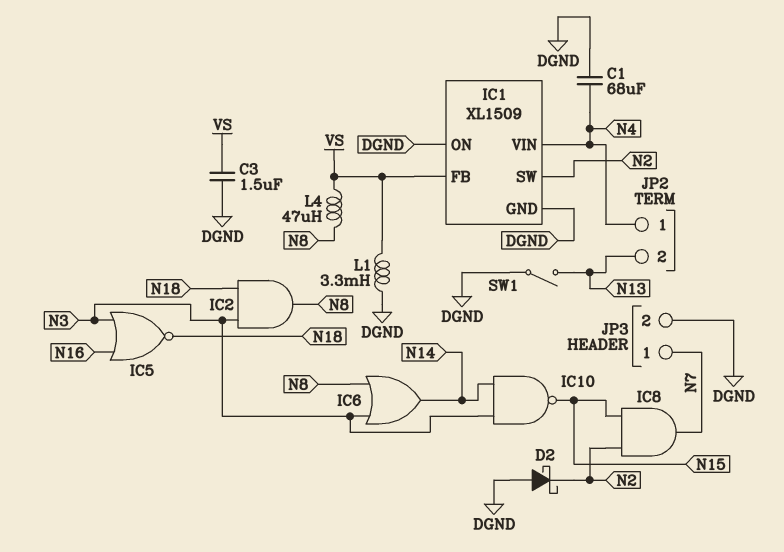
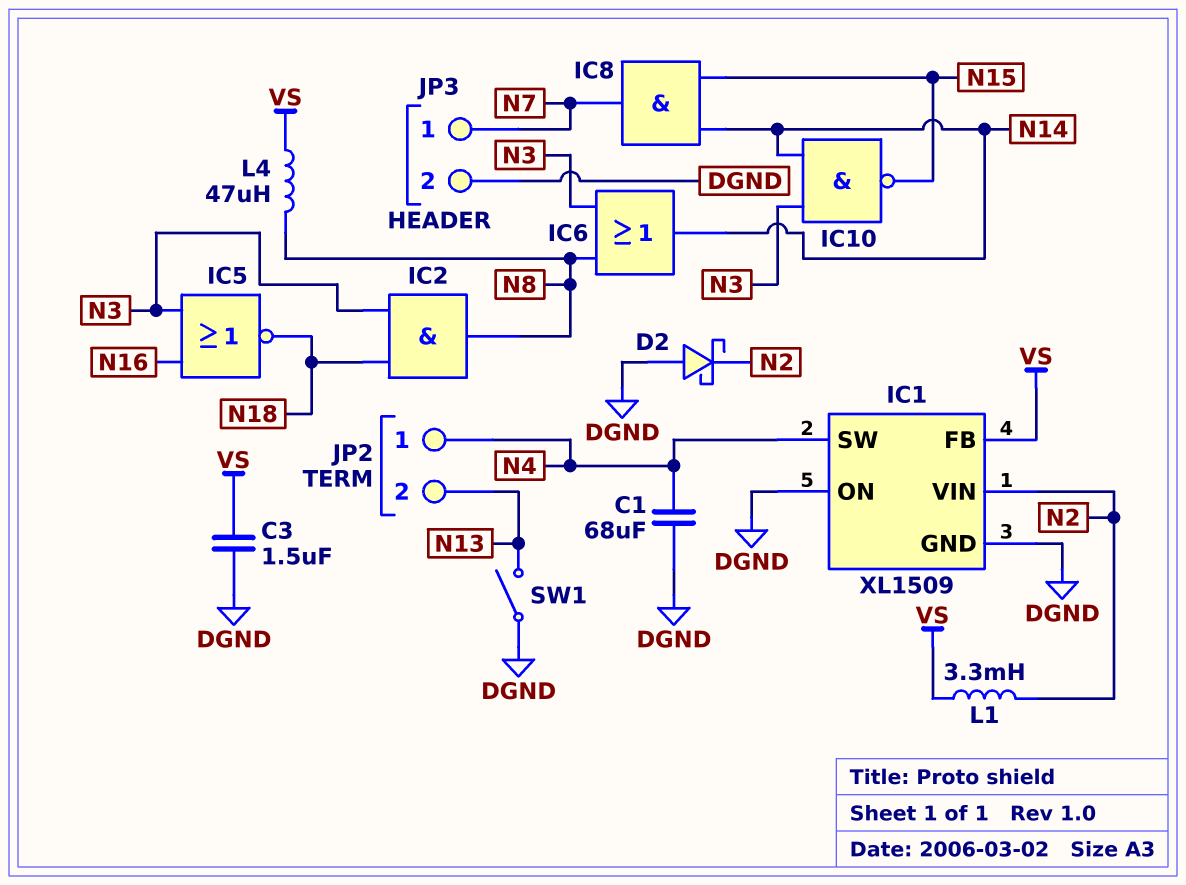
IC1 pin SW: N2 -> N4
IC1 pin VIN: N4 -> N2
IC8: AND (in N2, in N15, out N7) -> AND (in N14, in N15, out N7)
L1: 3.3mH (DGND, VS) -> 3.3mH (N2, VS)

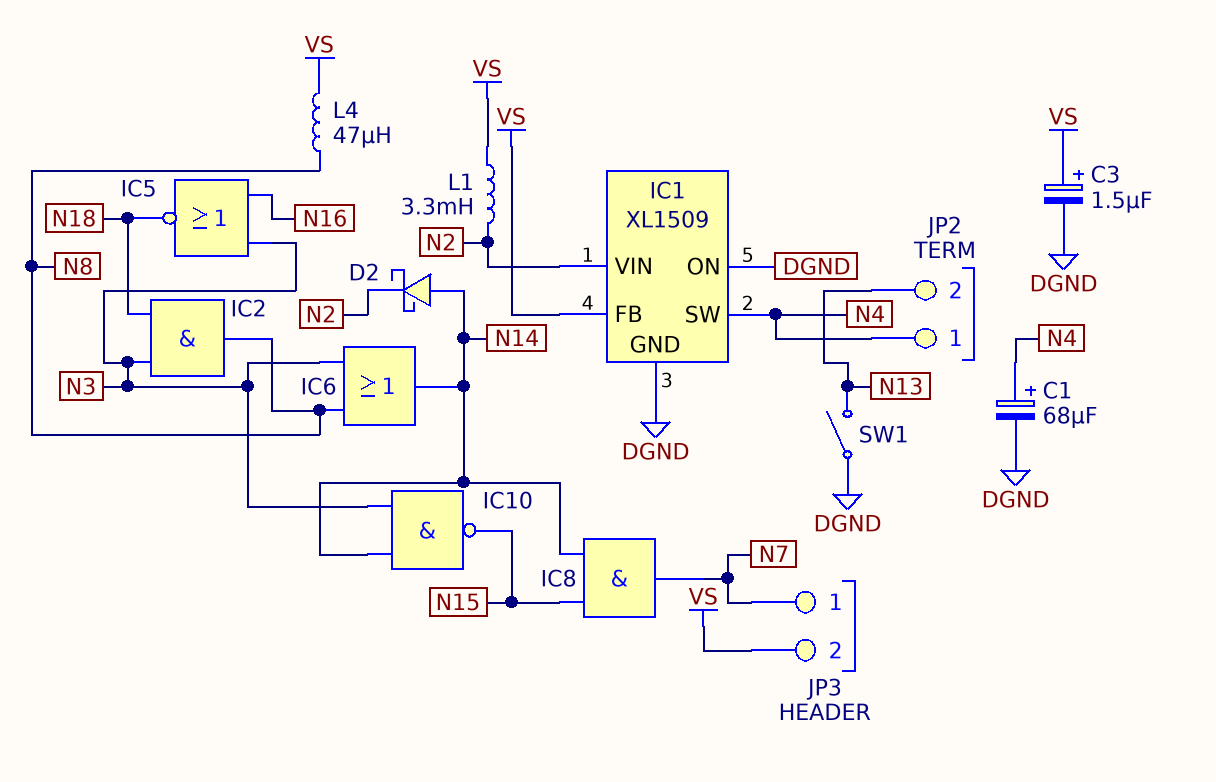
C1: 68uF (DGND, N4) -> 68uF (plus N4, minus DGND)
C3: 1.5uF (DGND, VS) -> 1.5uF (plus VS, minus DGND)
D2: schottky (A DGND, K N2) -> schottky (A N14, K N2)
JP3 pin 2: DGND -> VS

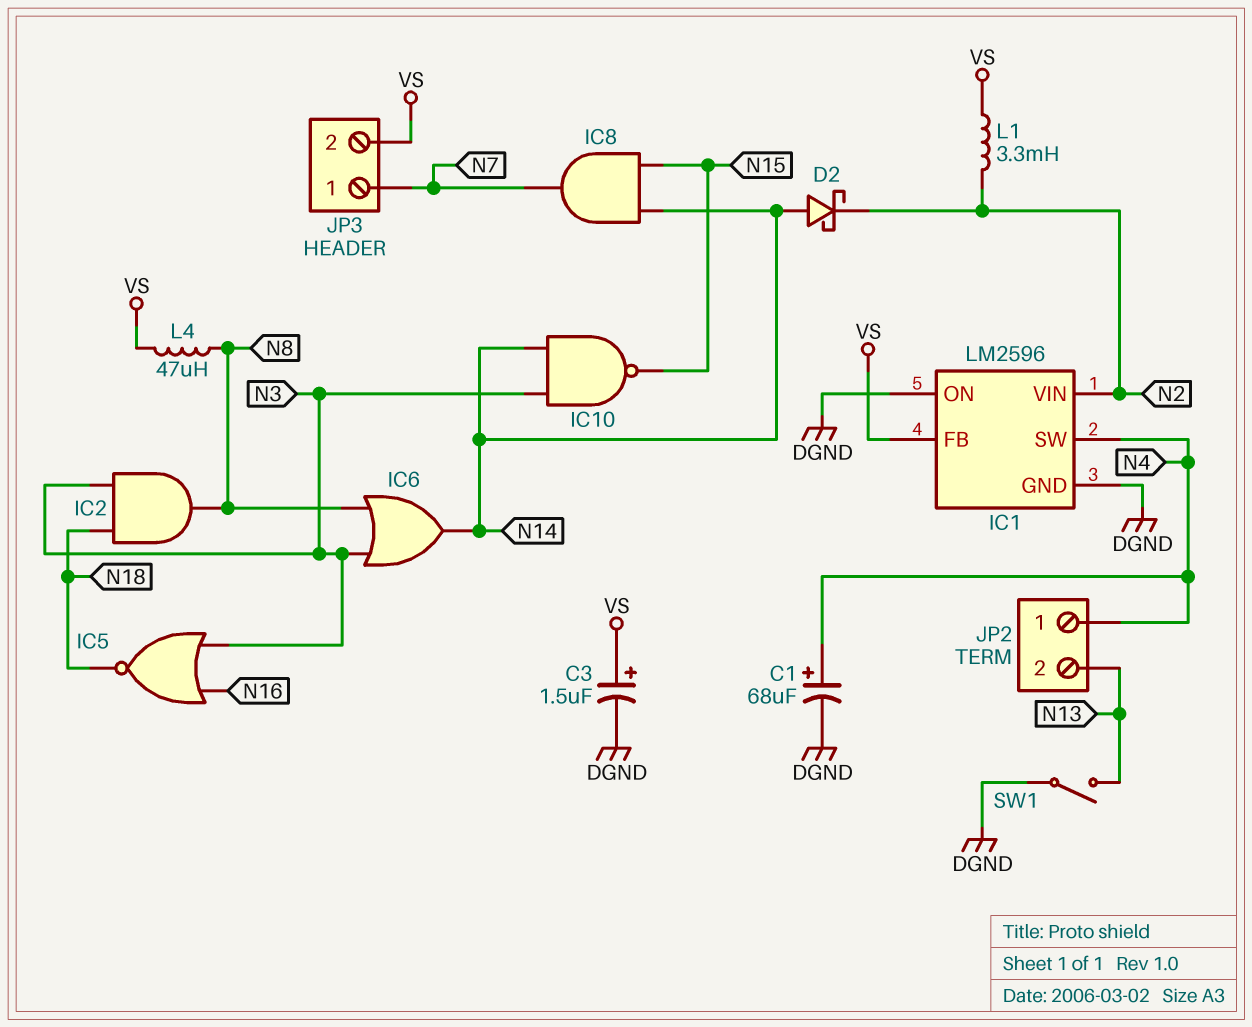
IC1: XL1509 -> LM2596

